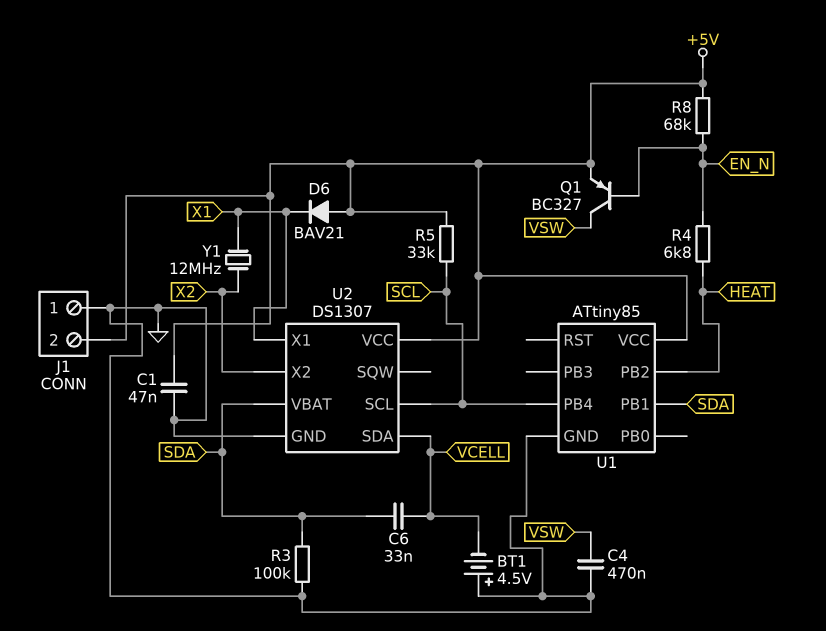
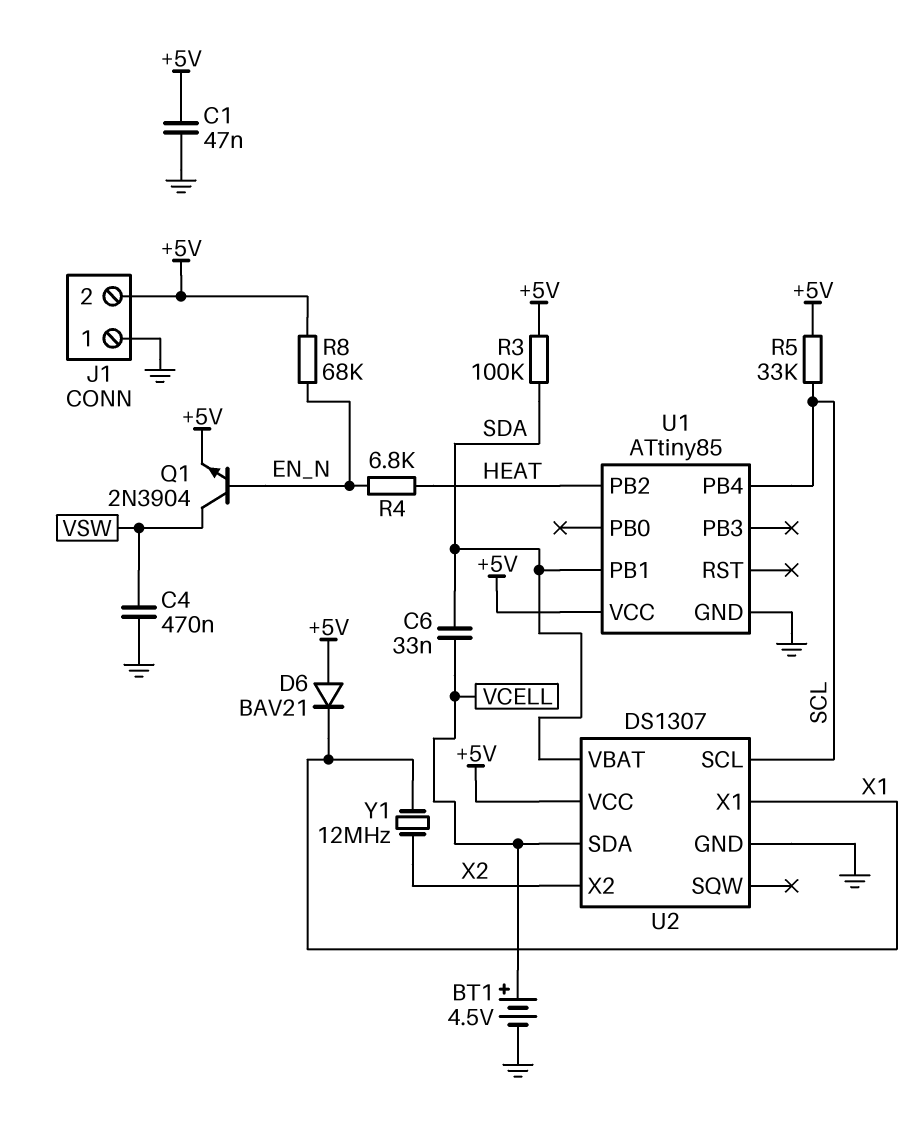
BT1: 4.5V (plus GND, minus VCELL) -> 4.5V (plus VCELL, minus GND)
Q1: PNP BC327 (B EN_N, C VSW, E +5V) -> NPN 2N3904 (B EN_N, C VSW, E +5V)
R3: 100k (GND, SDA) -> 100k (+5V, SDA)

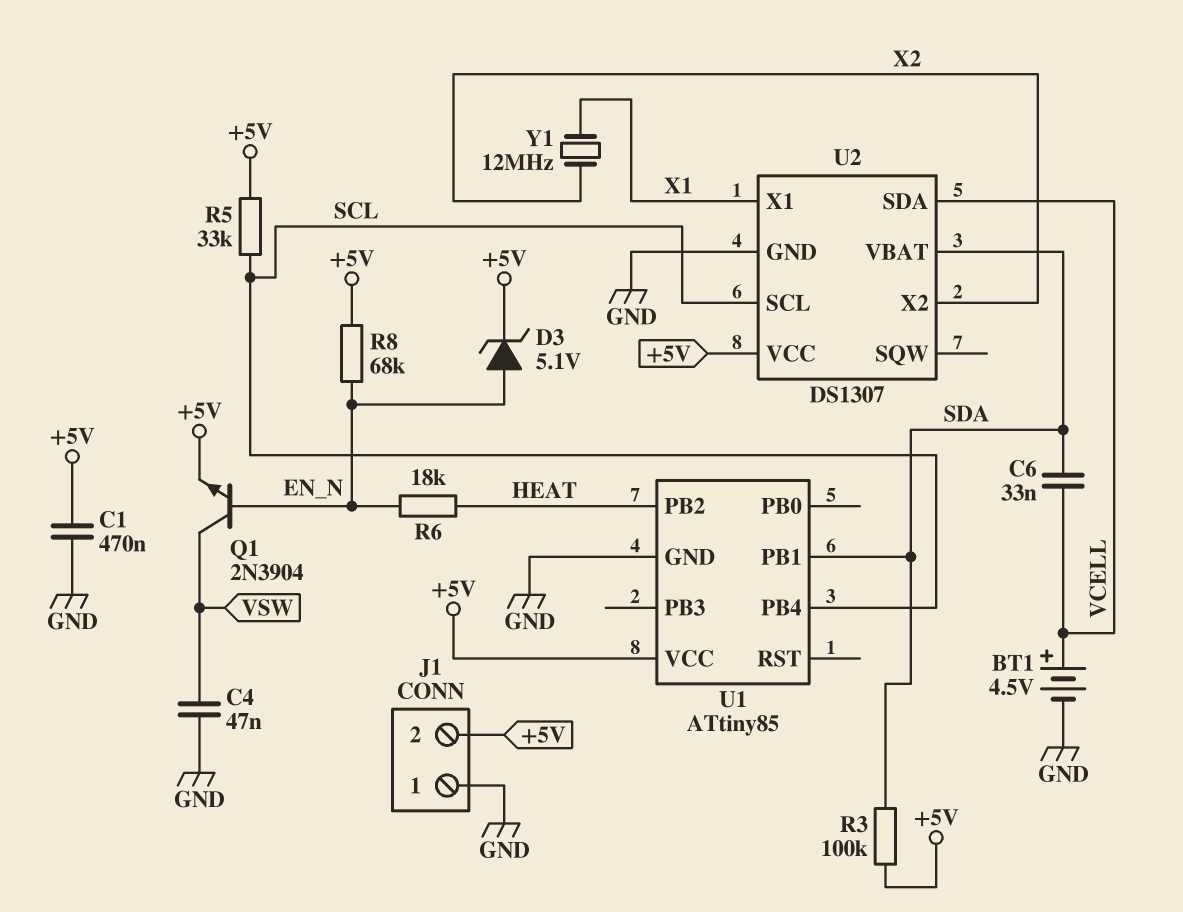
C1: 47nF (+5V, GND) -> 470nF (+5V, GND)
C4: 470nF (GND, VSW) -> 47nF (GND, VSW)
D3: none -> zener 5.1V (A EN_N, K +5V)
D6: diode BAV21 (A +5V, K X1) -> none
R4: 6.8k (EN_N, HEAT) -> none
R6: none -> 18k (EN_N, HEAT)

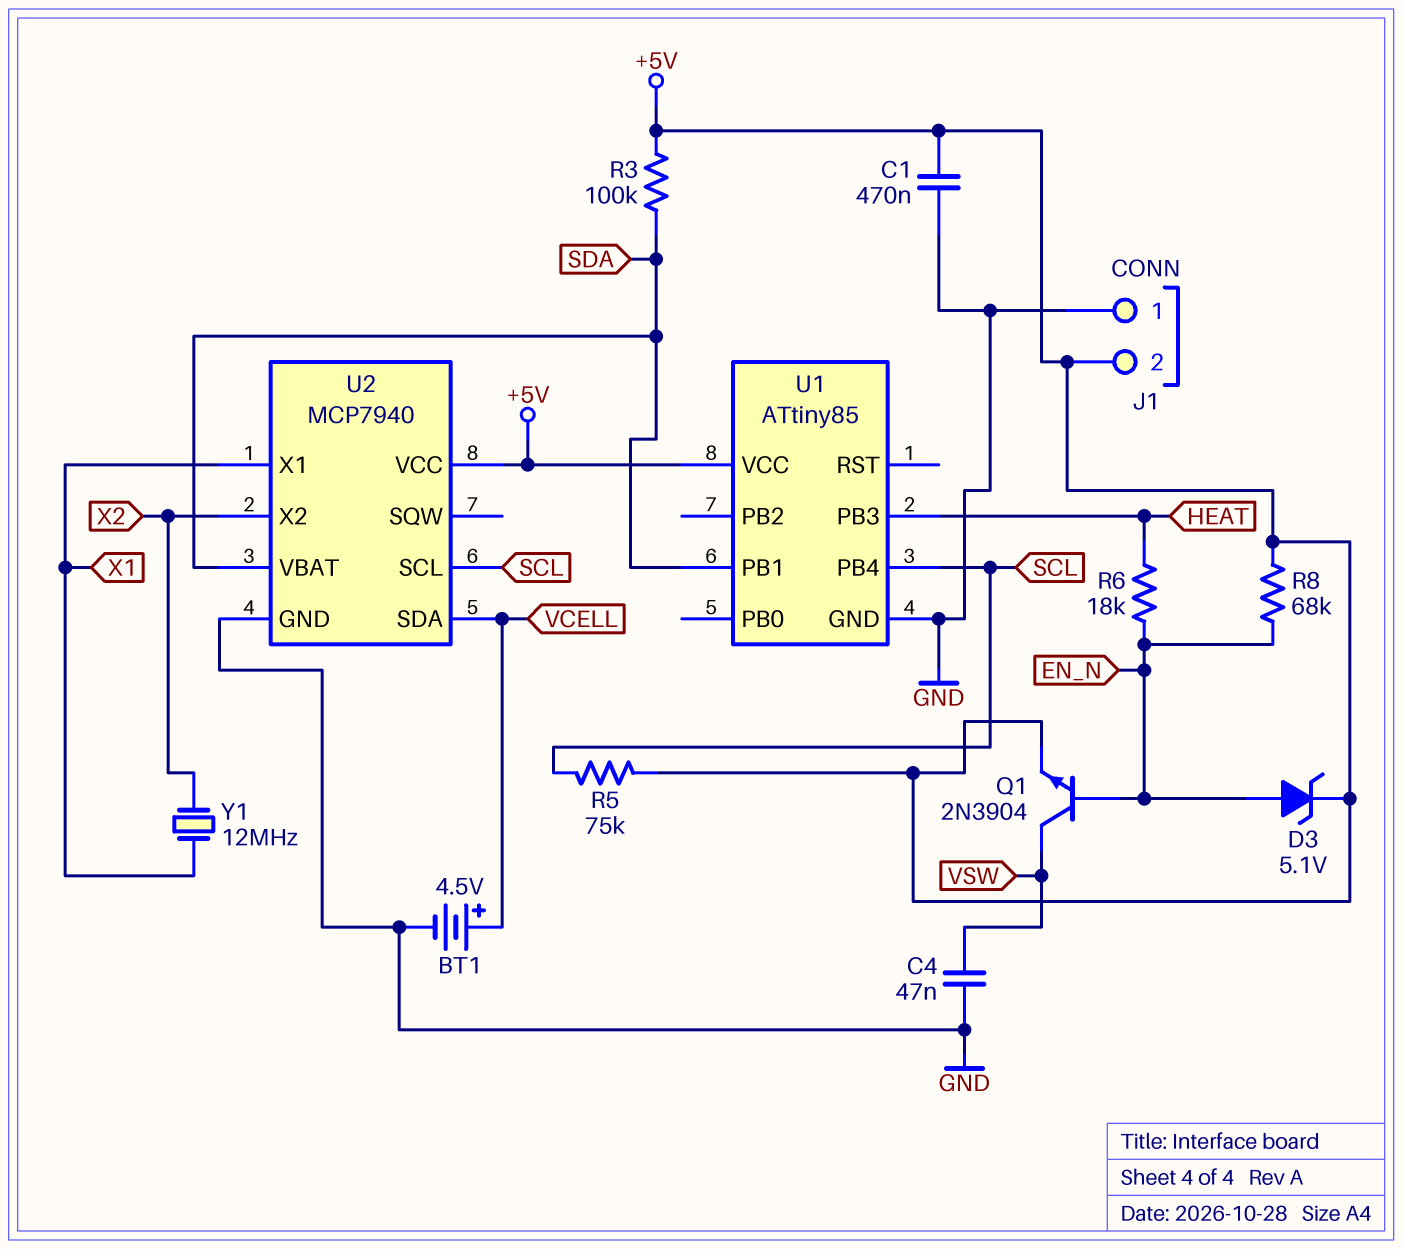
C6: 33nF (SDA, VCELL) -> none
R5: 33k (+5V, SCL) -> 75k (+5V, SCL)
U1 pin PB2: HEAT -> none
U1 pin PB3: none -> HEAT
U2: DS1307 -> MCP7940

